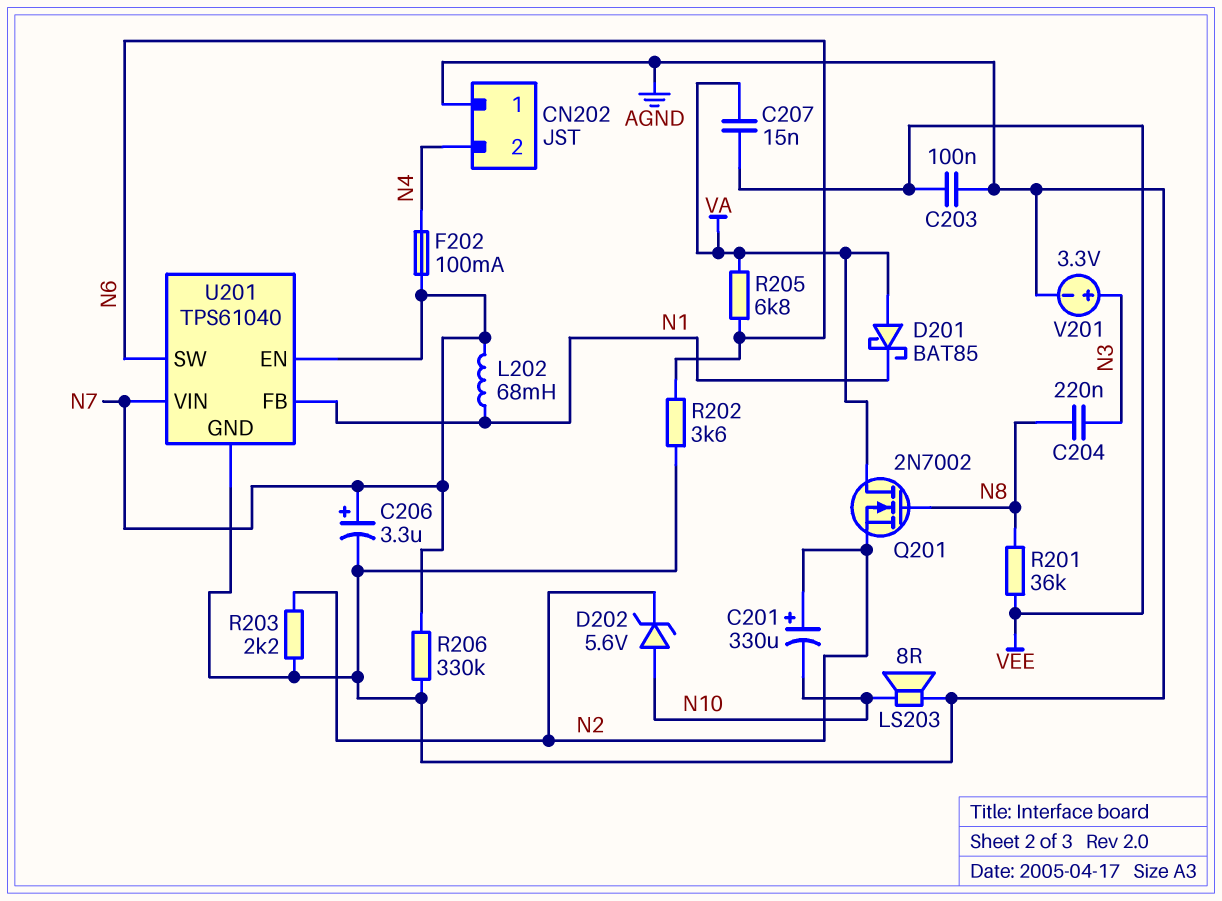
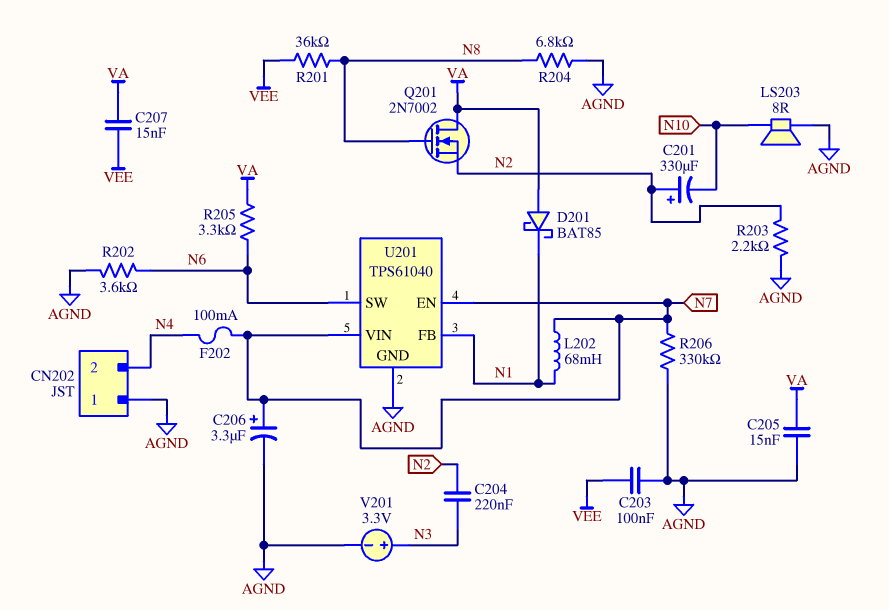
C204: 220nF (N3, N8) -> 220nF (N2, N3)
C205: none -> 15nF (AGND, VA)
D202: zener 5.6V (A N10, K N2) -> none
R204: none -> 6.8k (AGND, N8)
R205: 6.8k (N6, VA) -> 3.3k (N6, VA)

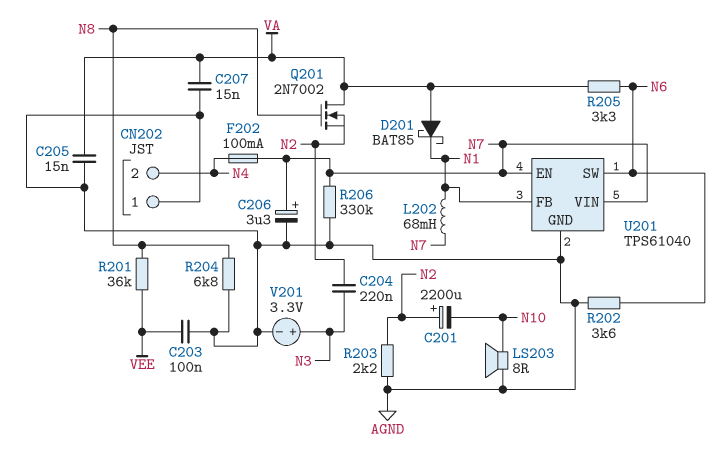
C201: 330uF (plus N2, minus N10) -> 2200uF (plus N2, minus N10)
C207: 15nF (VA, VEE) -> 15nF (AGND, VA)

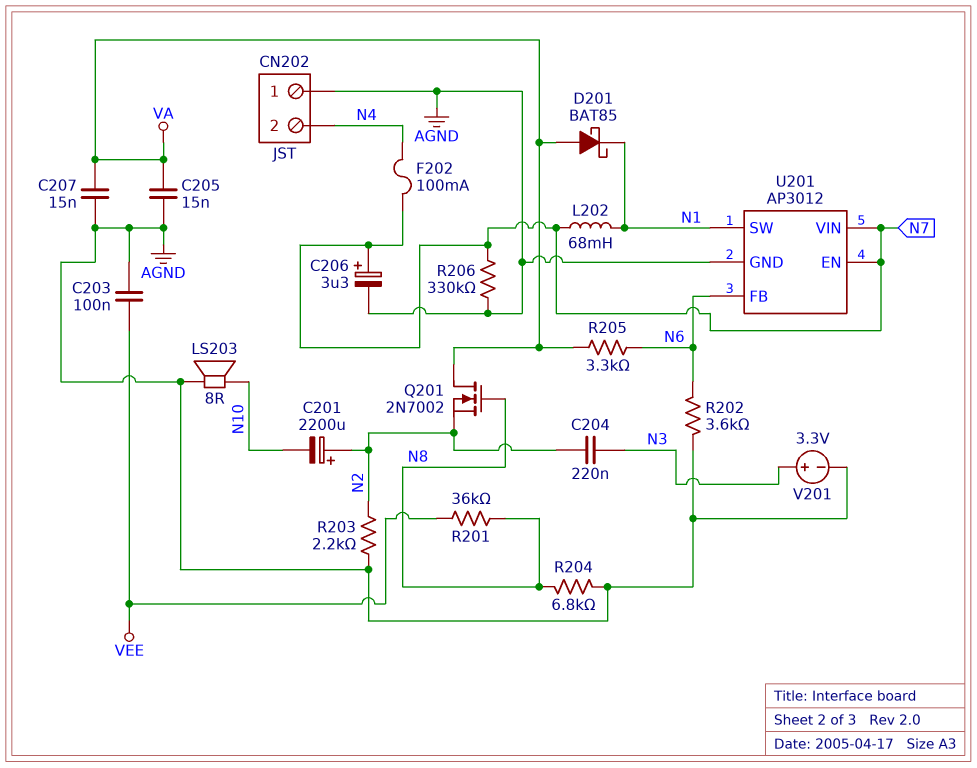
U201: TPS61040 -> AP3012
U201 pin FB: N1 -> N6
U201 pin SW: N6 -> N1

